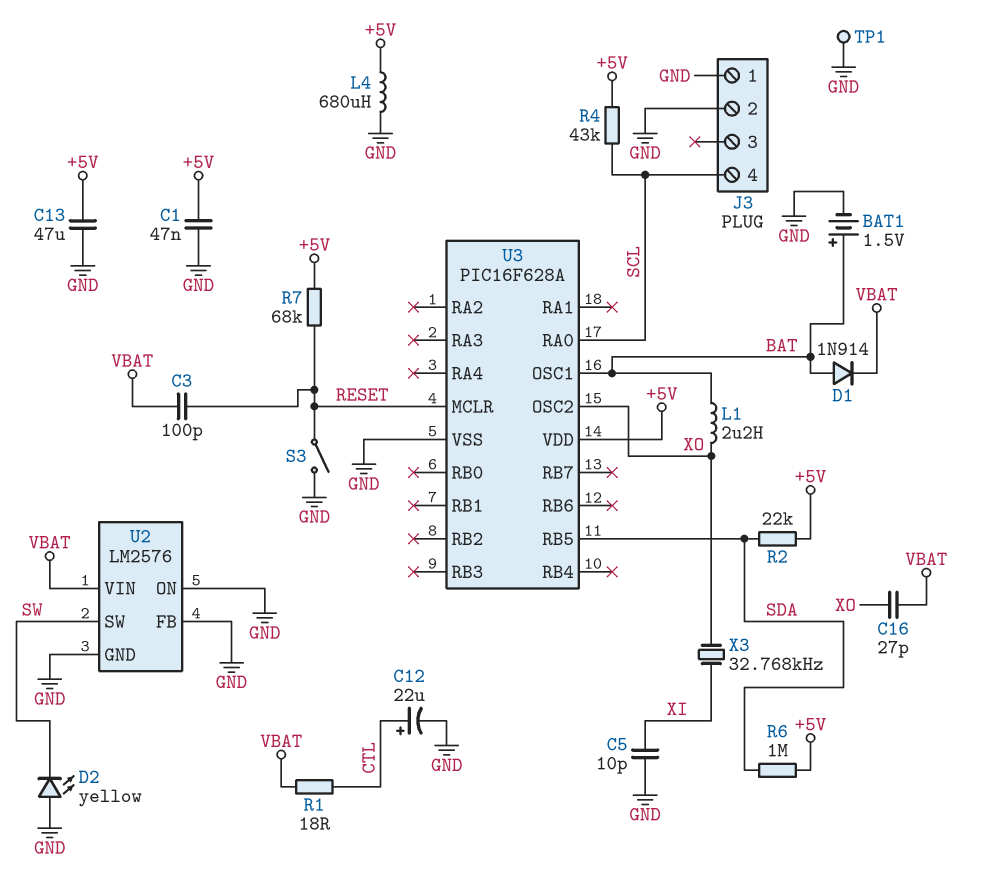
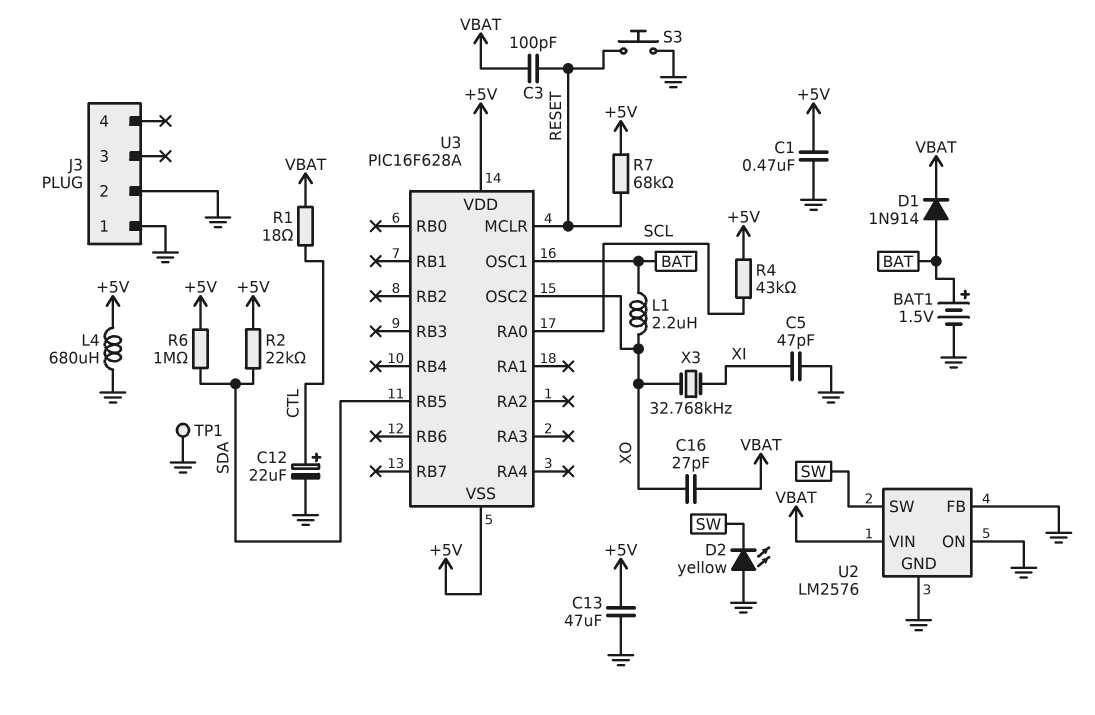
C1: 47nF (+5V, GND) -> 470nF (+5V, GND)
C5: 10pF (GND, XI) -> 47pF (GND, XI)
J3 pin 4: SCL -> none
S3: switch (GND, RESET) -> button (GND, RESET)
U3 pin VSS: GND -> +5V

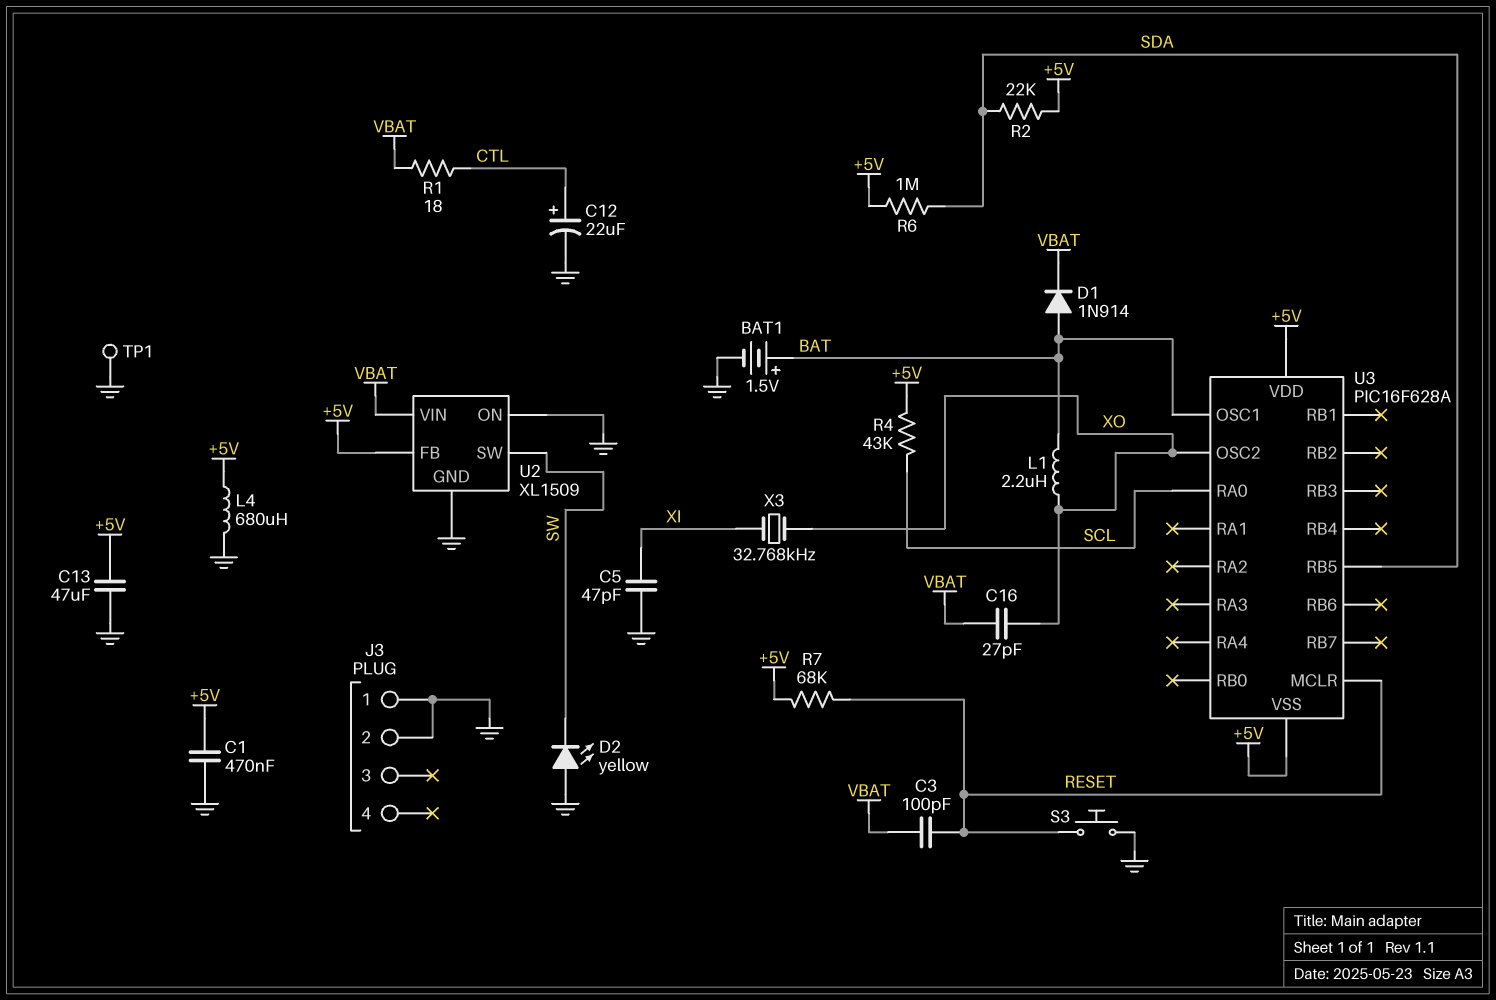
U2: LM2576 -> XL1509
U2 pin FB: GND -> +5V

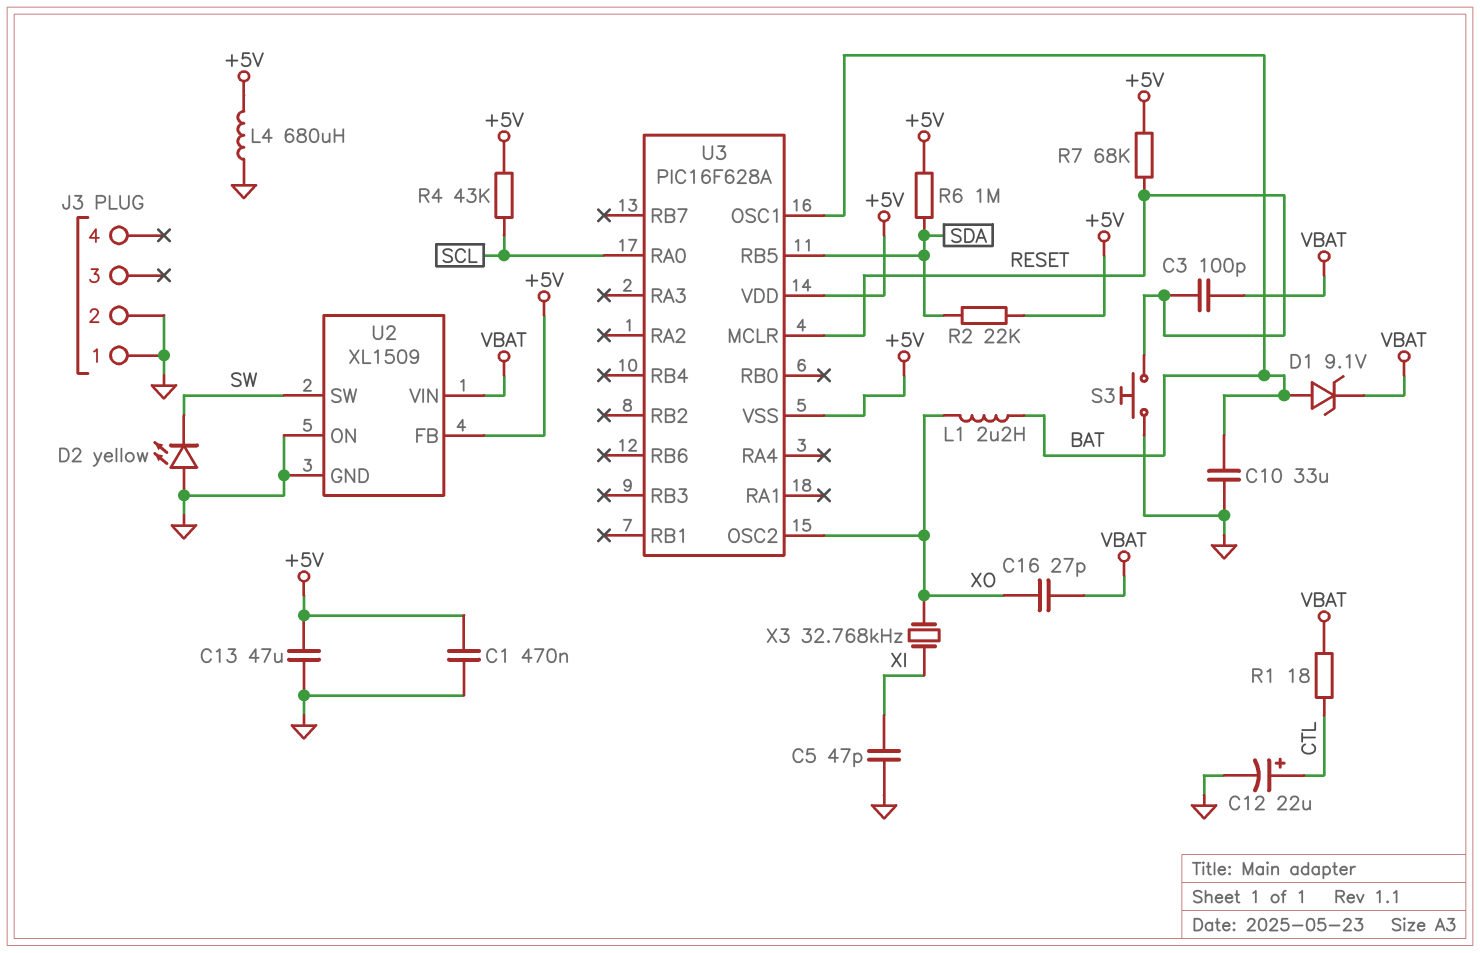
BAT1: 1.5V (plus BAT, minus GND) -> none
C10: none -> 33uF (BAT, GND)
D1: diode 1N914 (A BAT, K VBAT) -> zener 9.1V (A BAT, K VBAT)
TP1: test point (GND) -> none

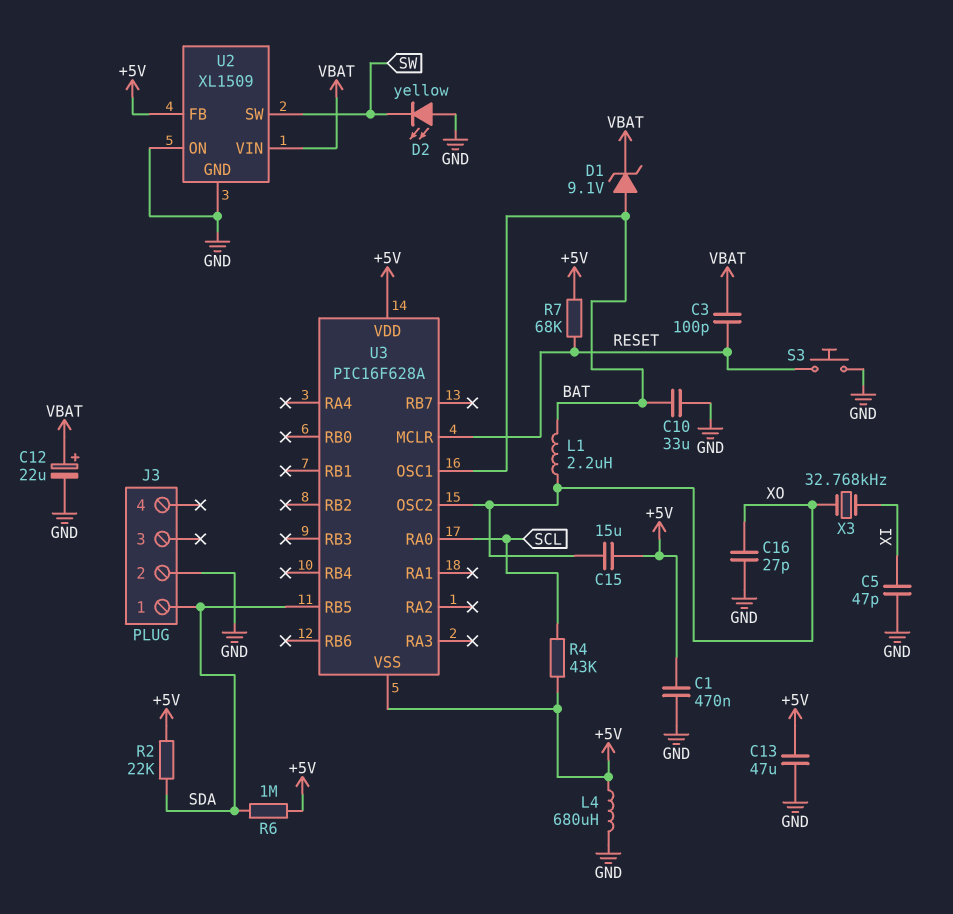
C12: 22uF (plus CTL, minus GND) -> 22uF (plus VBAT, minus GND)
C15: none -> 15uF (+5V, XO)
C16: 27pF (VBAT, XO) -> 27pF (GND, XO)
J3 pin 1: GND -> SDA
R1: 18 (CTL, VBAT) -> none

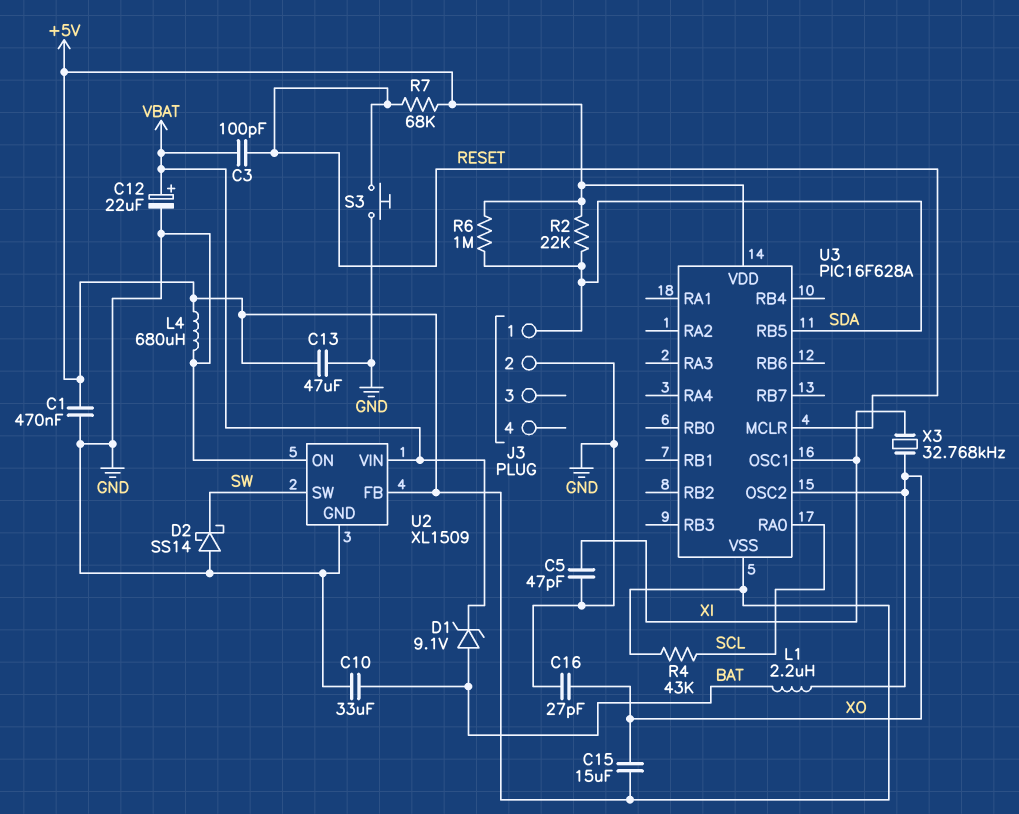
D2: LED yellow (A GND, K SW) -> schottky SS14 (A GND, K SW)
U3 pin OSC1: BAT -> XI

